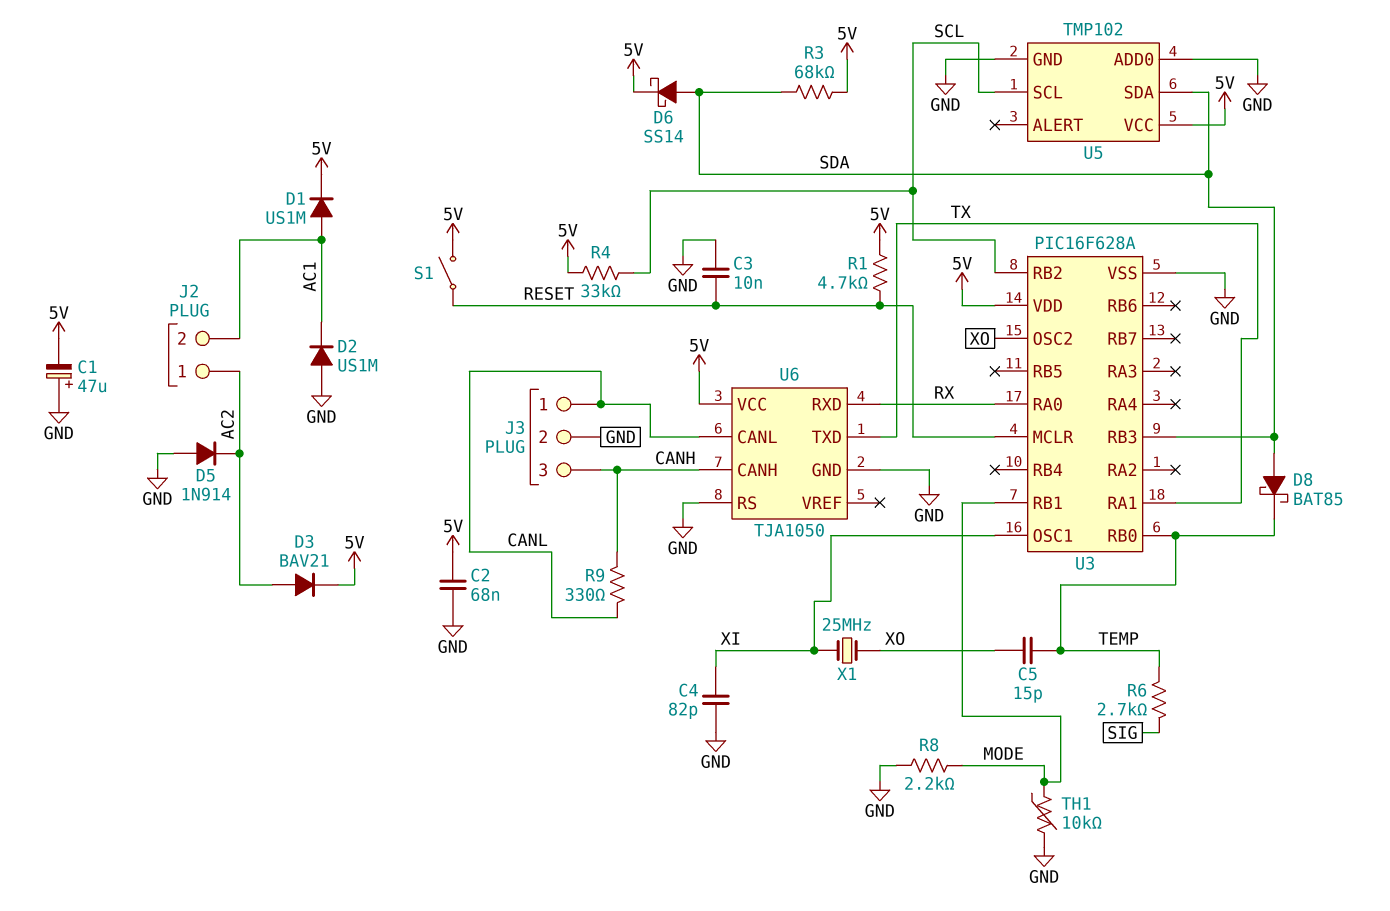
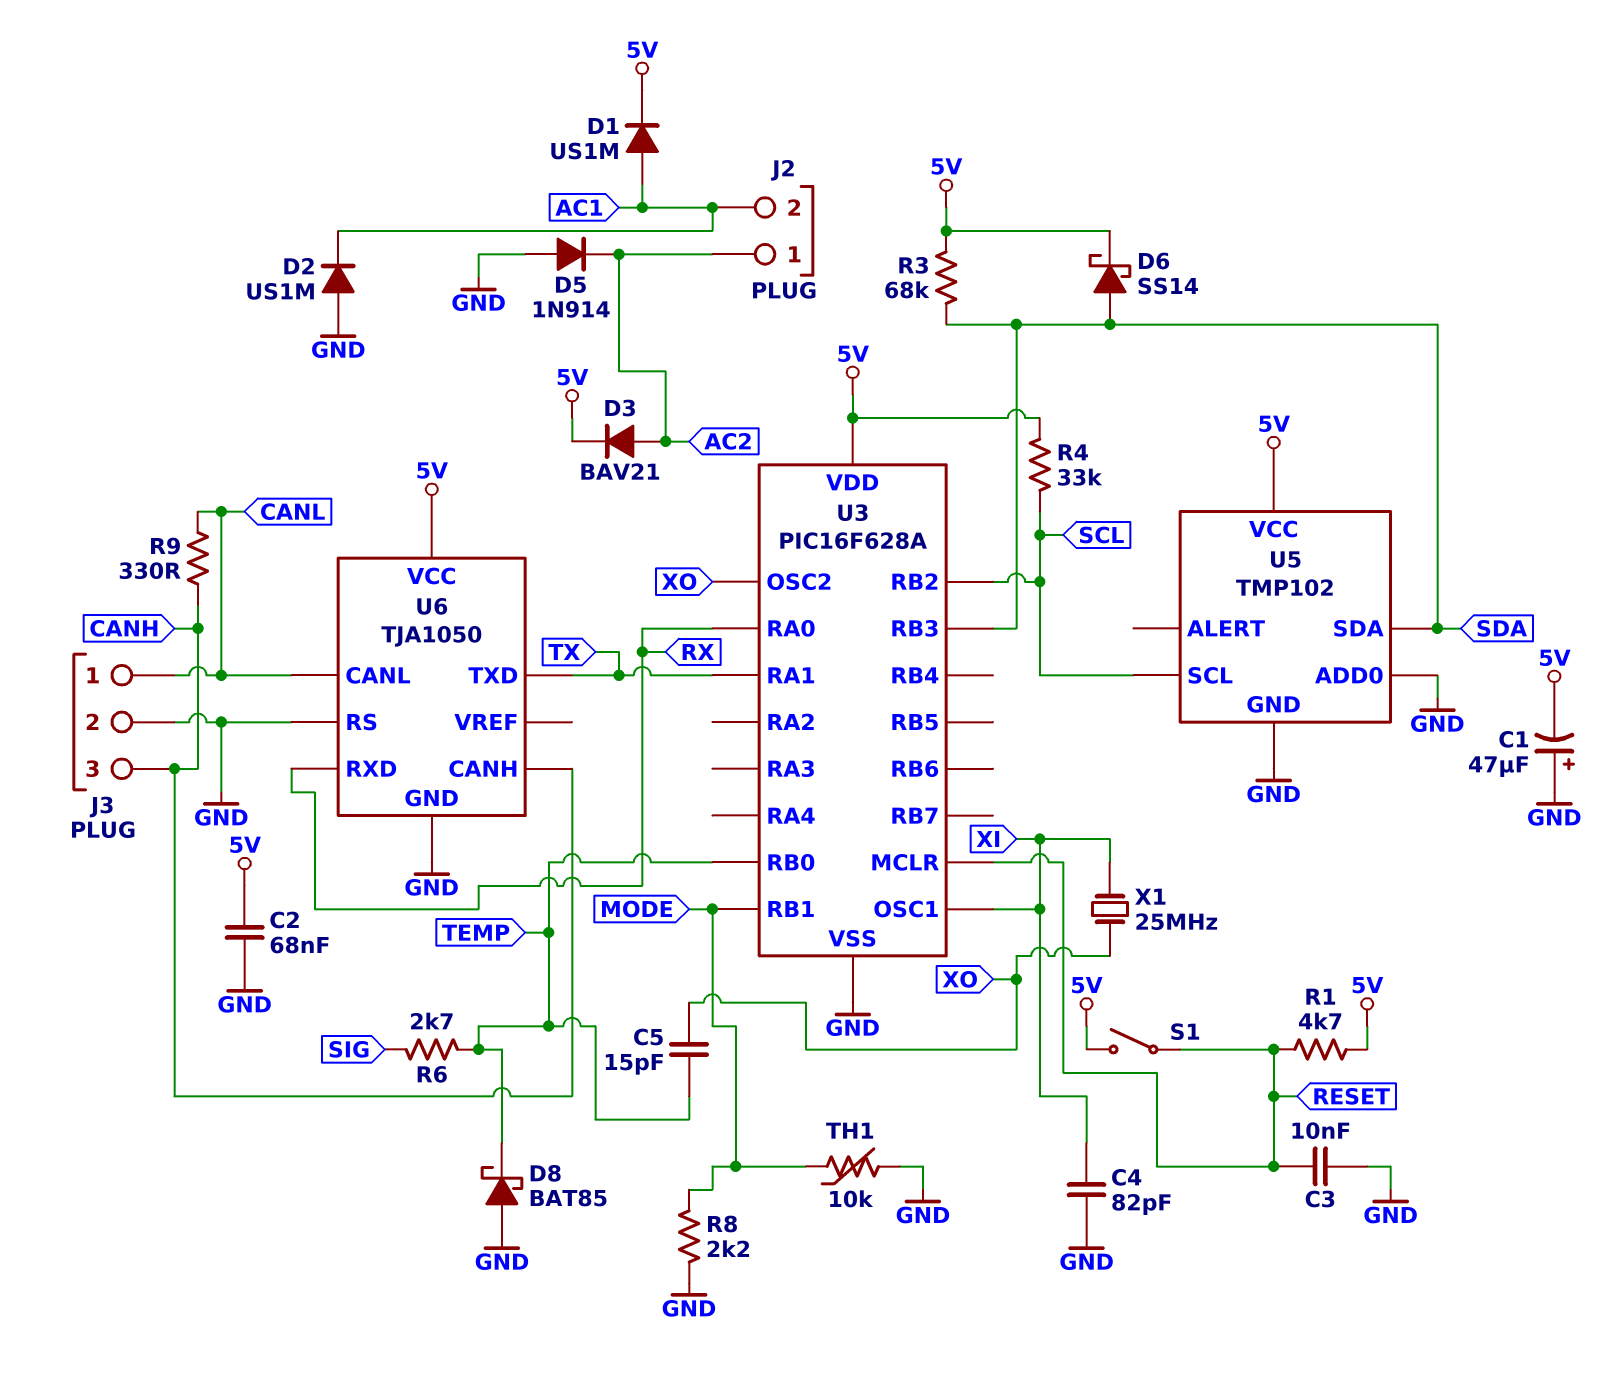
D8: schottky BAT85 (A SDA, K TEMP) -> schottky BAT85 (A GND, K TEMP)

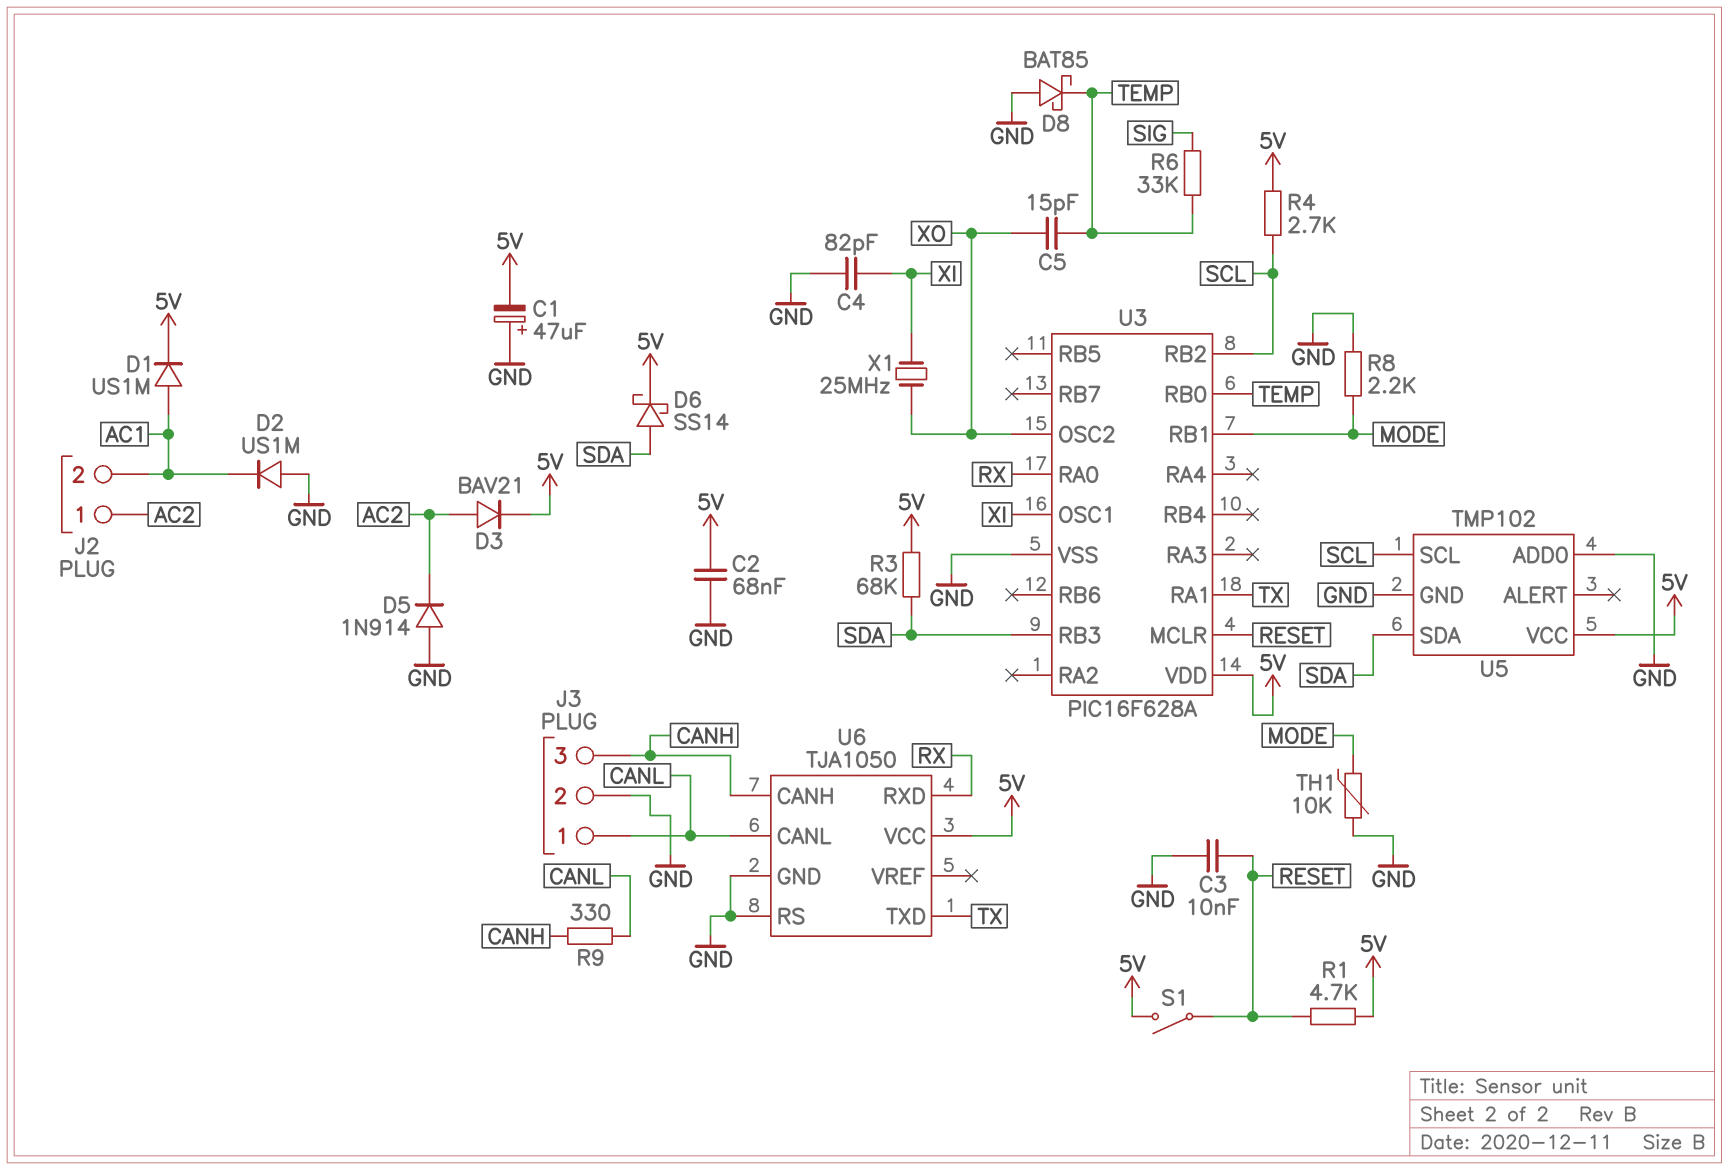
R4: 33k (5V, SCL) -> 2.7k (5V, SCL)
R6: 2.7k (SIG, TEMP) -> 33k (SIG, TEMP)

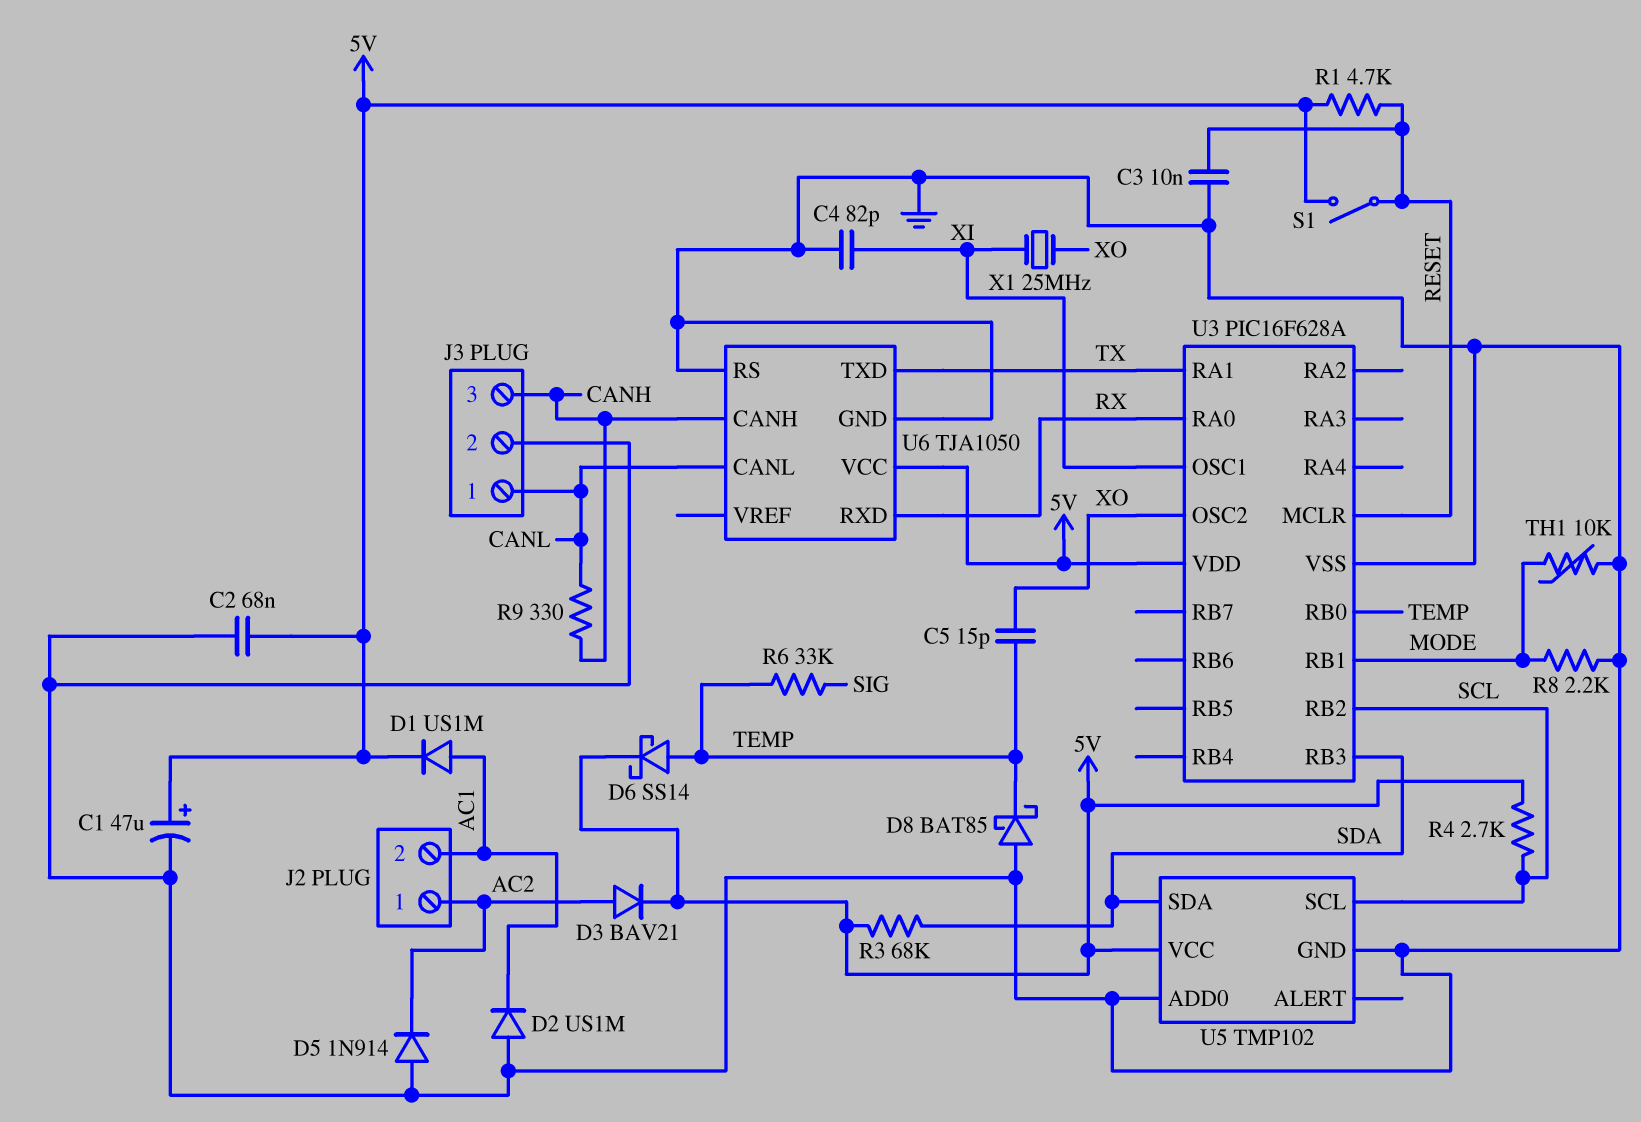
C1: 47uF (plus GND, minus 5V) -> 47uF (plus 5V, minus GND)
D6: schottky SS14 (A SDA, K 5V) -> schottky SS14 (A TEMP, K 5V)

